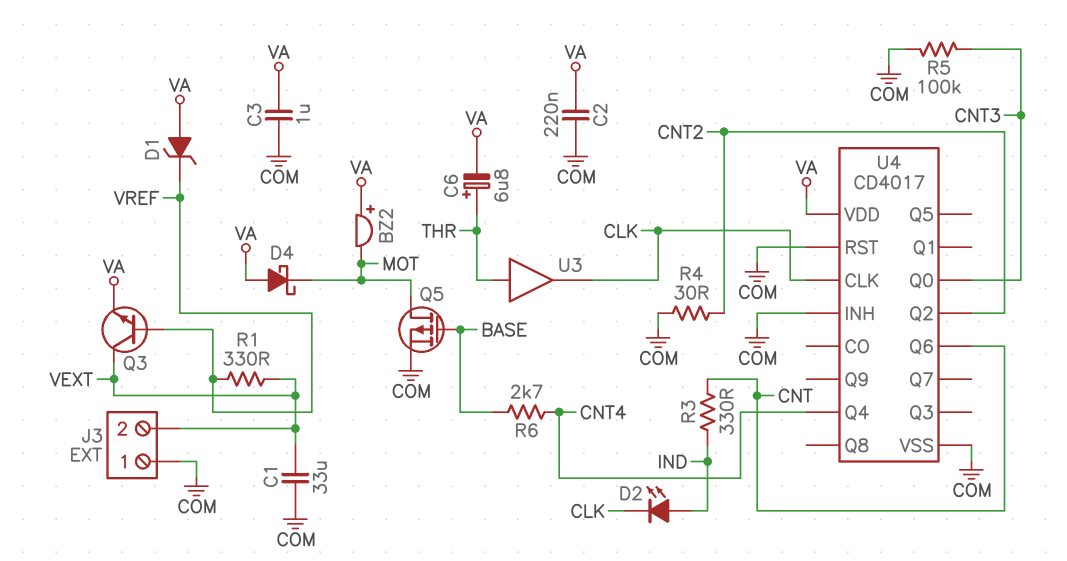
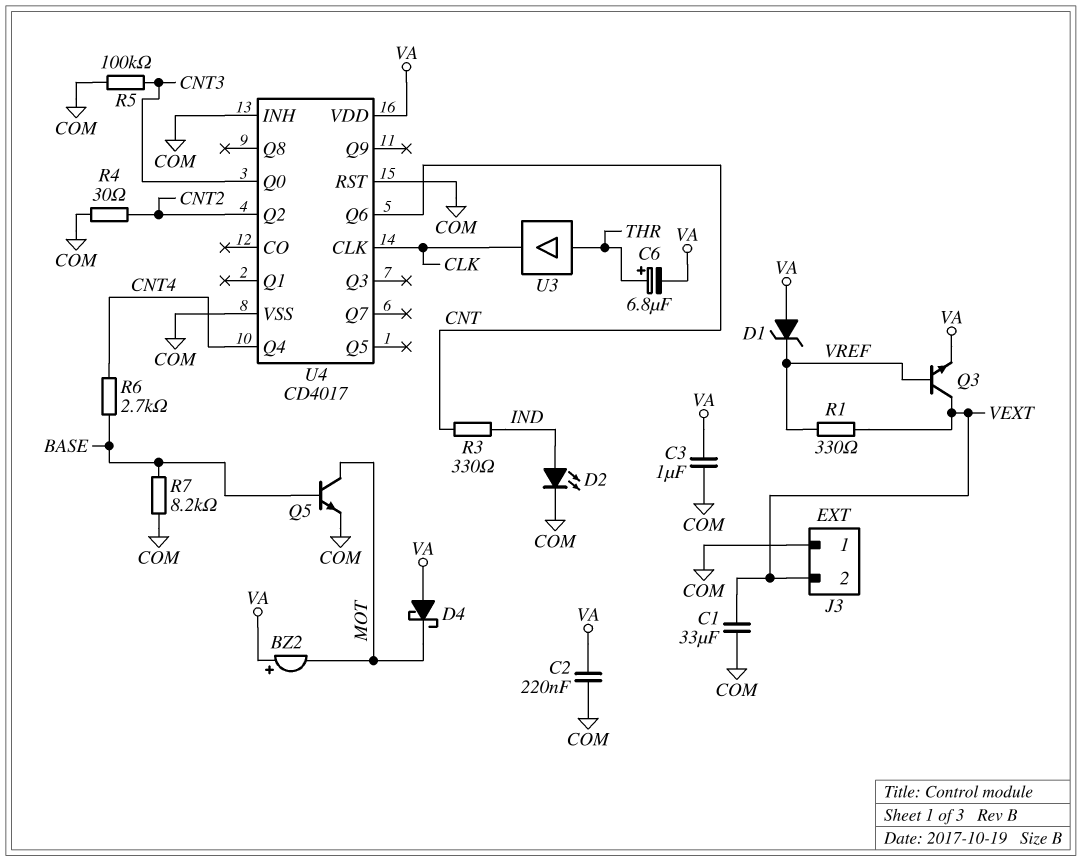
D2: LED (A IND, K CLK) -> LED (A IND, K COM)
Q5: PMOS (G BASE, D MOT, S COM) -> NPN (B BASE, C MOT, E COM)
R7: none -> 8.2k (BASE, COM)

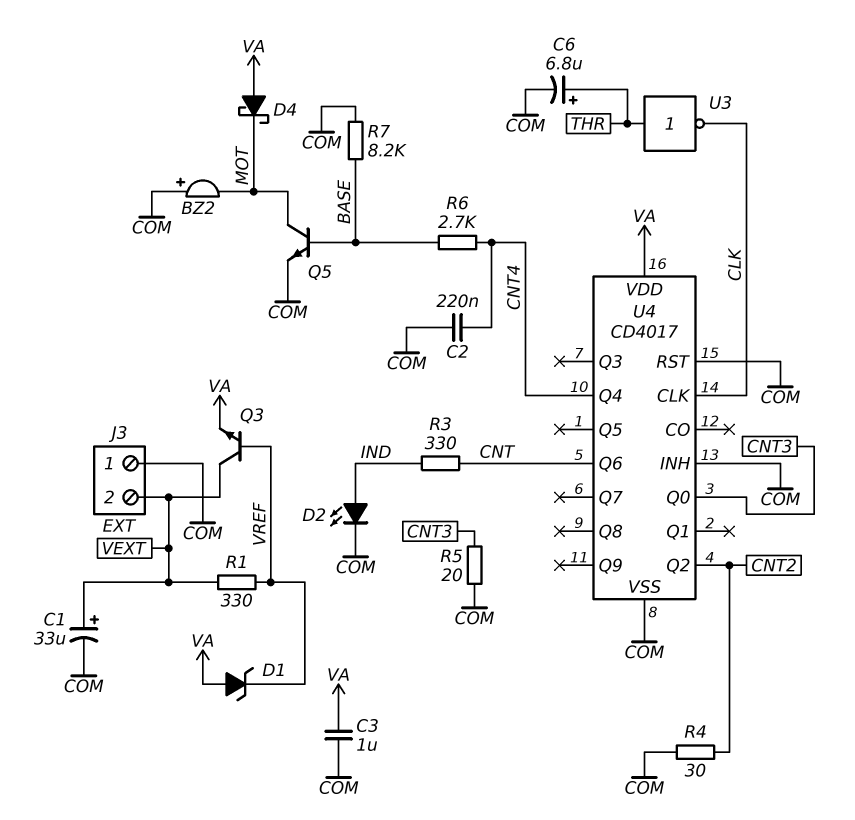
BZ2: buzzer (plus VA, minus MOT) -> buzzer (plus COM, minus MOT)
C1: 33uF (COM, VEXT) -> 33uF (plus VEXT, minus COM)
C2: 220nF (COM, VA) -> 220nF (CNT4, COM)
C6: 6.8uF (plus THR, minus VA) -> 6.8uF (plus THR, minus COM)
R5: 100k (CNT3, COM) -> 20 (CNT3, COM)
U3: buffer (in THR, out CLK) -> NOT (in THR, out CLK)

